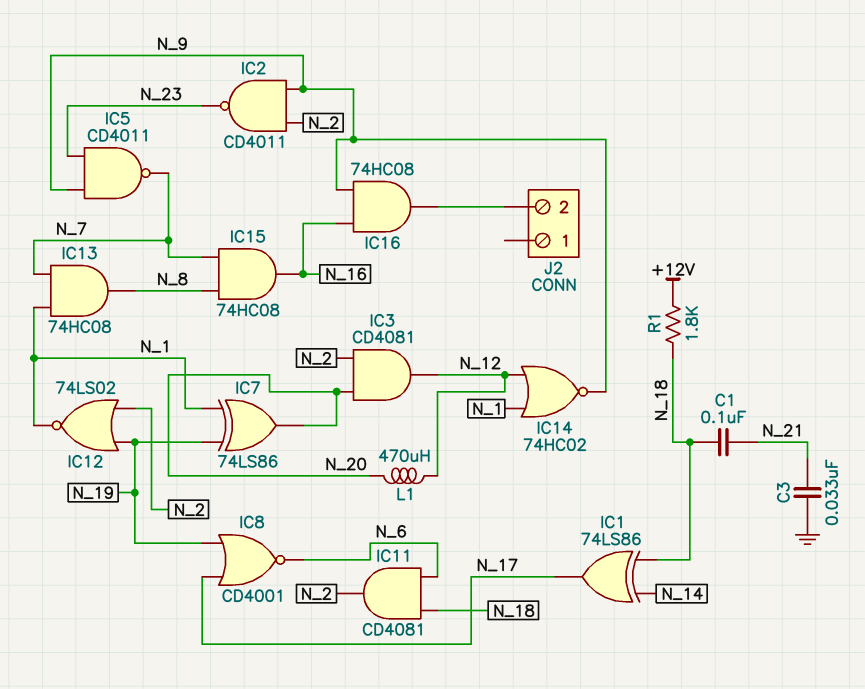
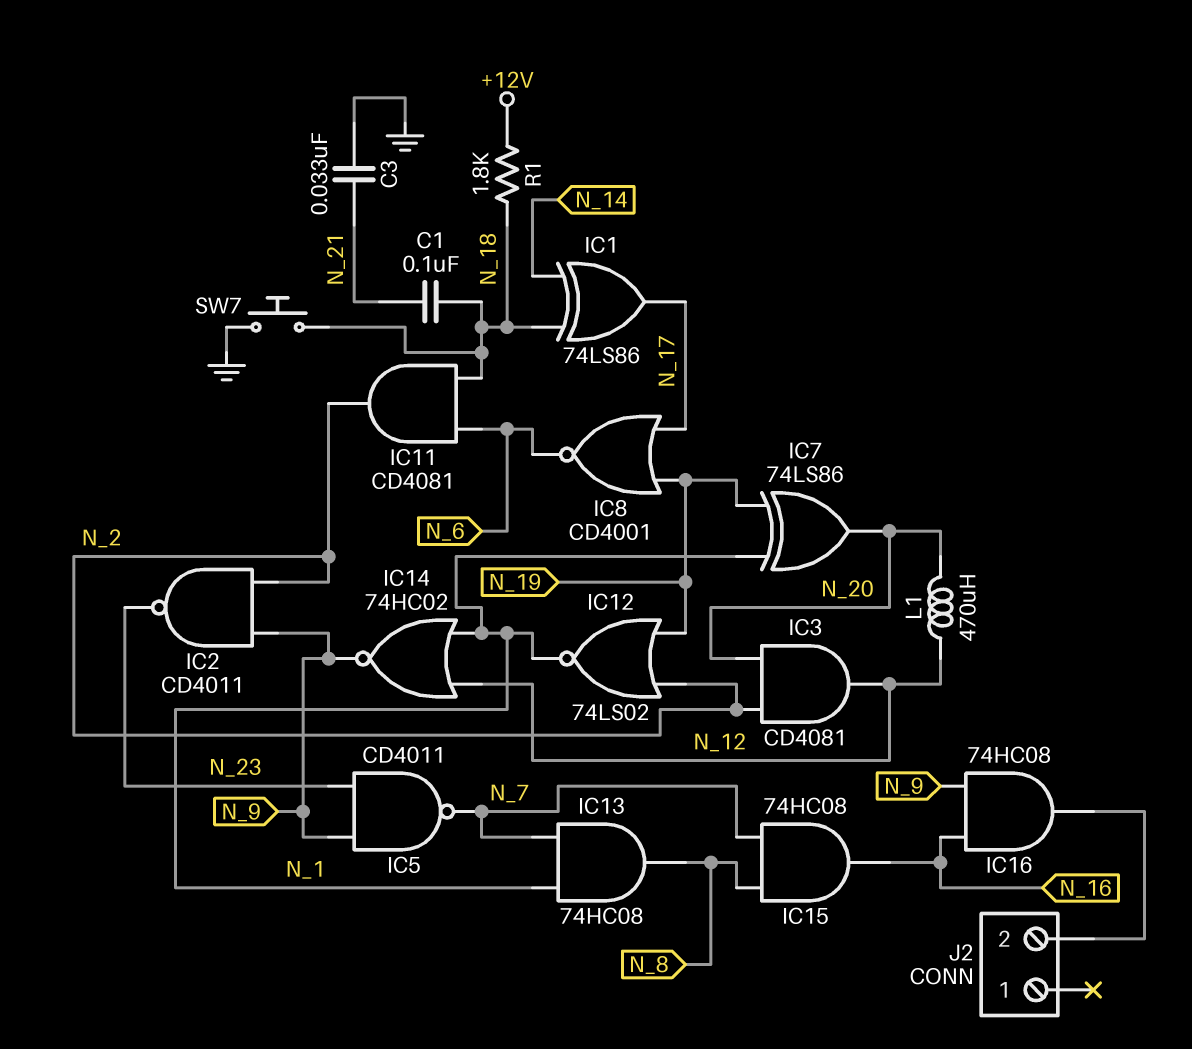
SW7: none -> button (GND, N_18)

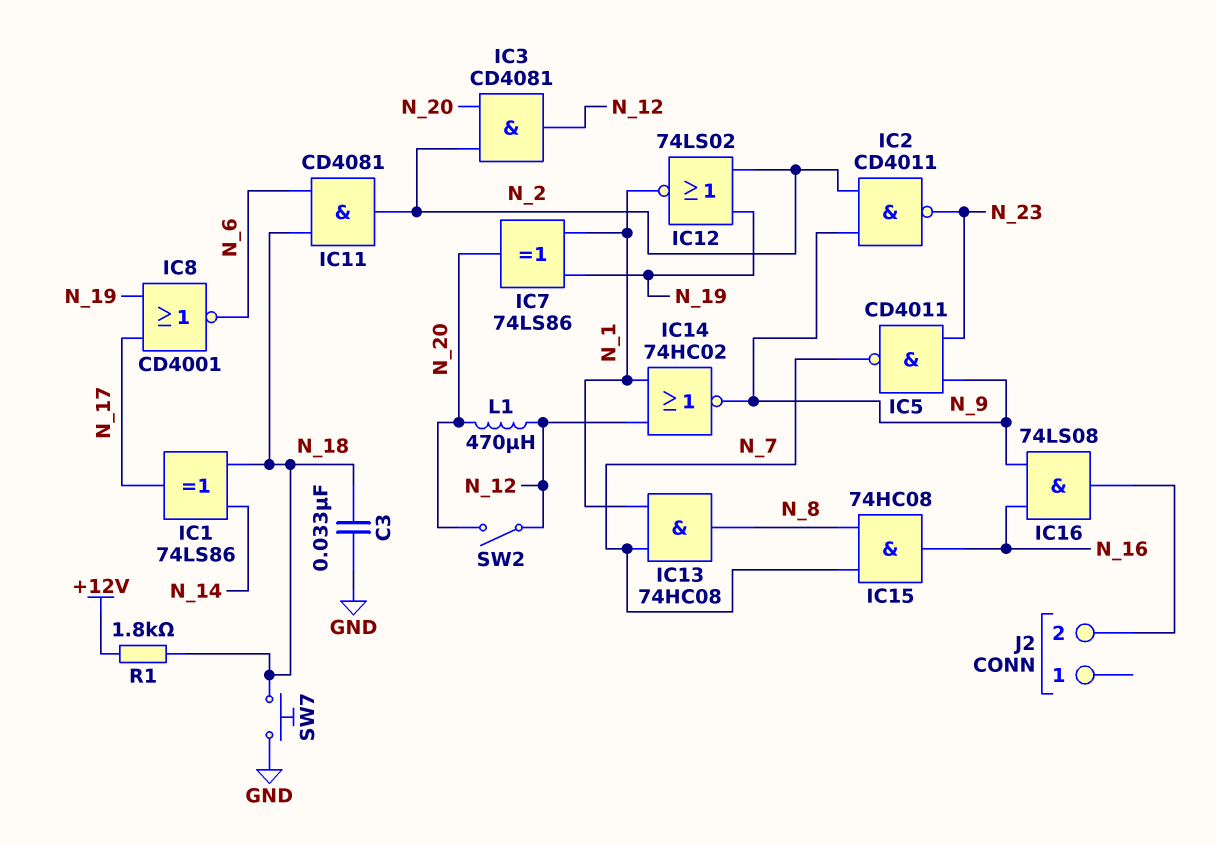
C1: 100nF (N_18, N_21) -> none
C3: 33nF (GND, N_21) -> 33nF (GND, N_18)
IC16: AND 74HC08 (in N_9, in N_16, out J2/2) -> AND 74LS08 (in N_9, in N_16, out J2/2)
SW2: none -> switch (N_12, N_20)

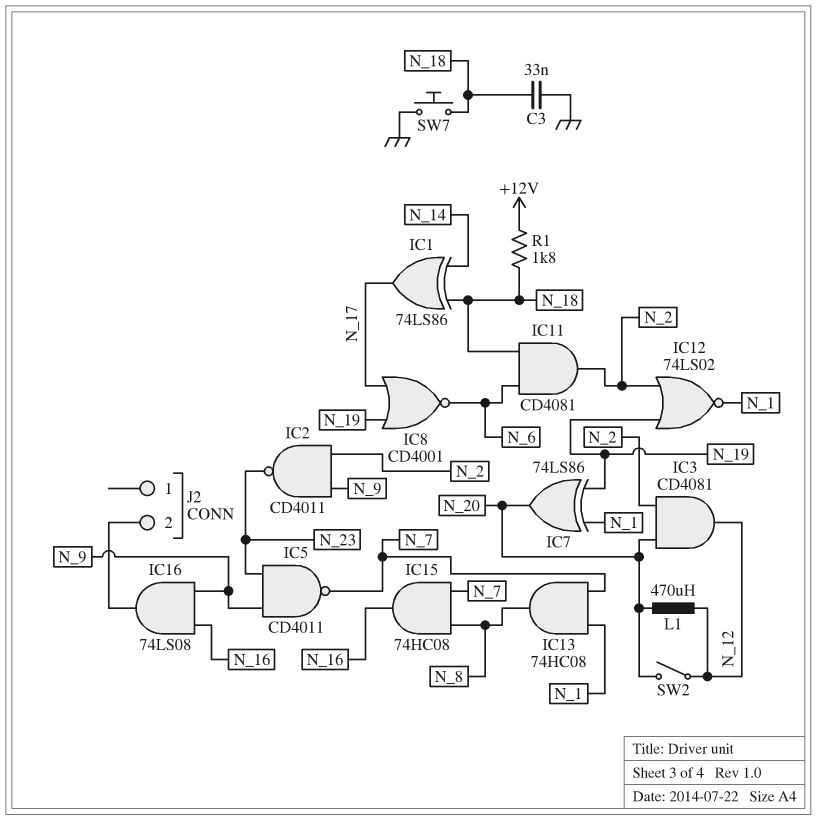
IC14: NOR 74HC02 (in N_1, in N_12, out N_9) -> none

